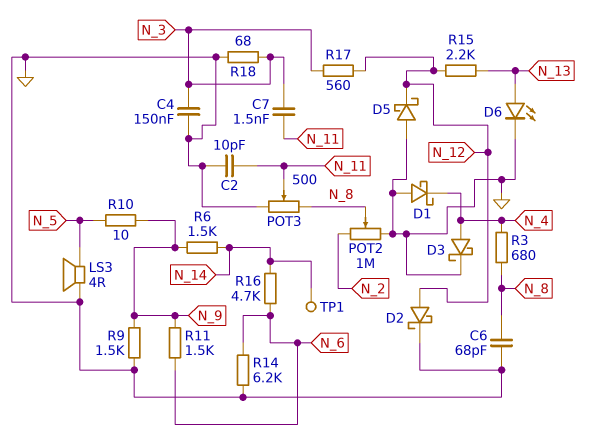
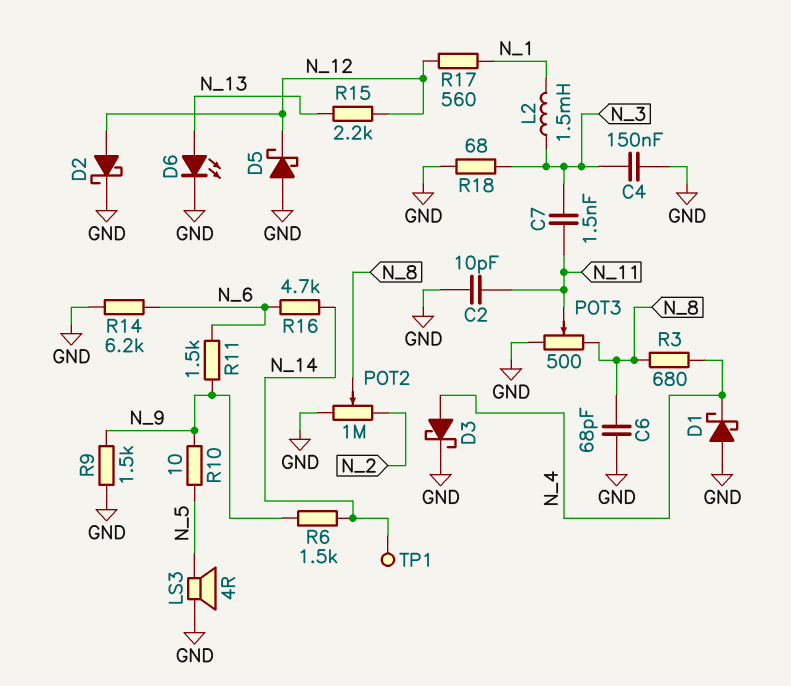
L2: none -> 1.5mH (N_1, N_3)
R17: 560 (N_3, N_12) -> 560 (N_1, N_12)

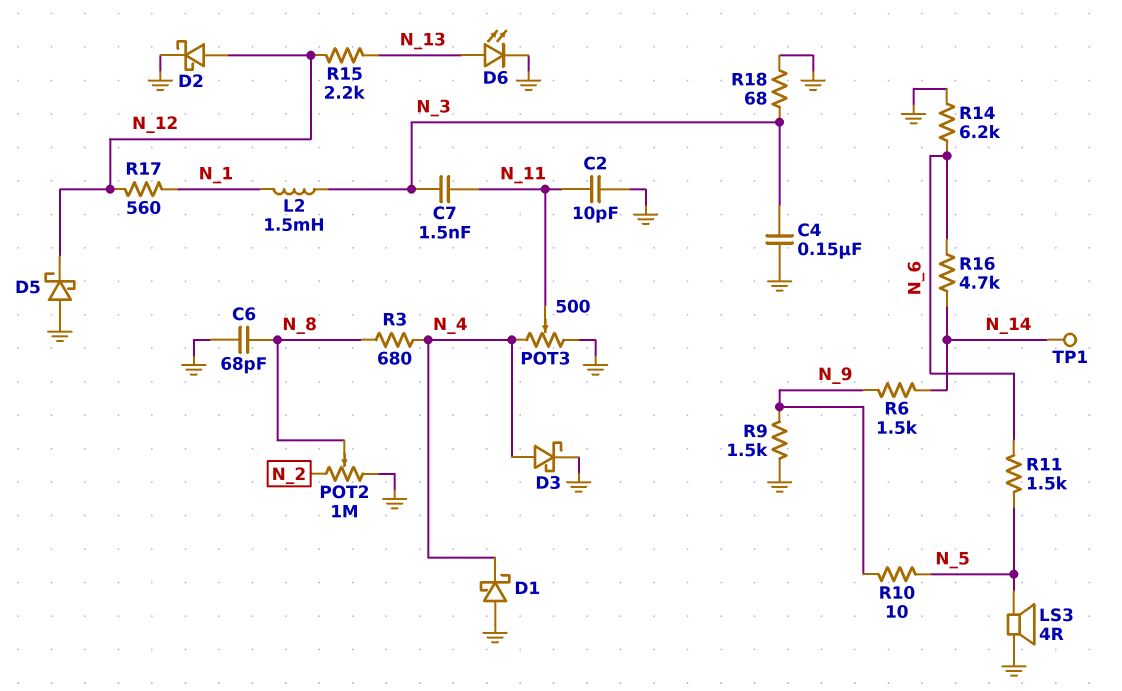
POT3: 500 (GND, N_8, wiper N_11) -> 500 (GND, N_4, wiper N_11)
R11: 1.5k (N_6, N_9) -> 1.5k (N_5, N_6)

